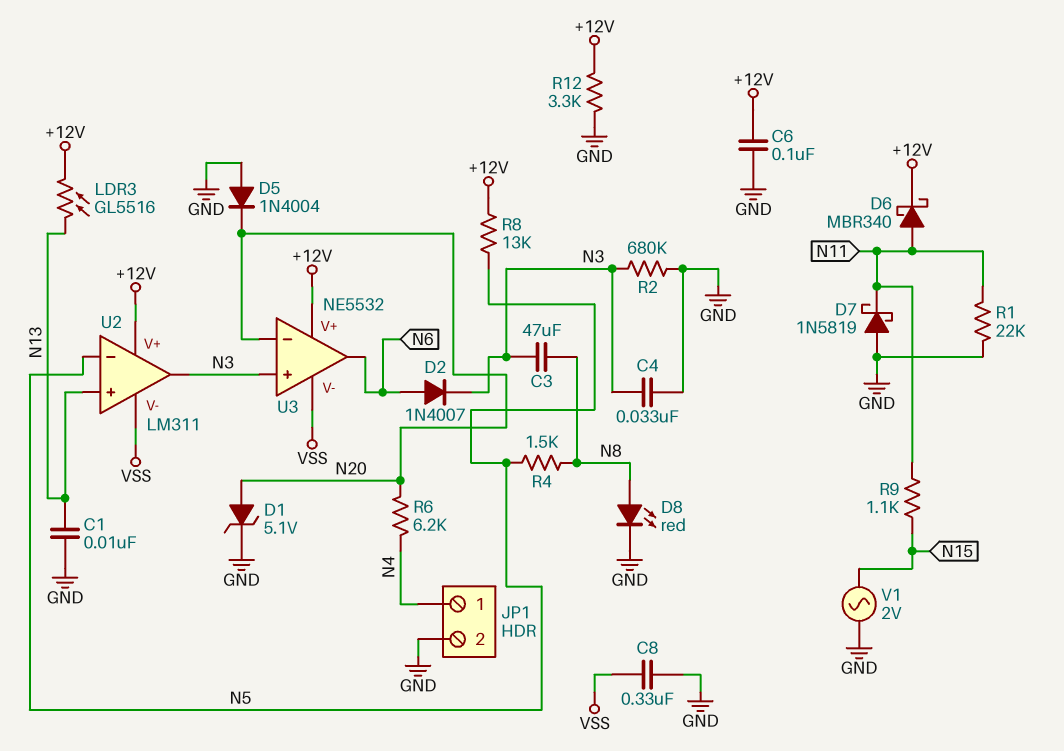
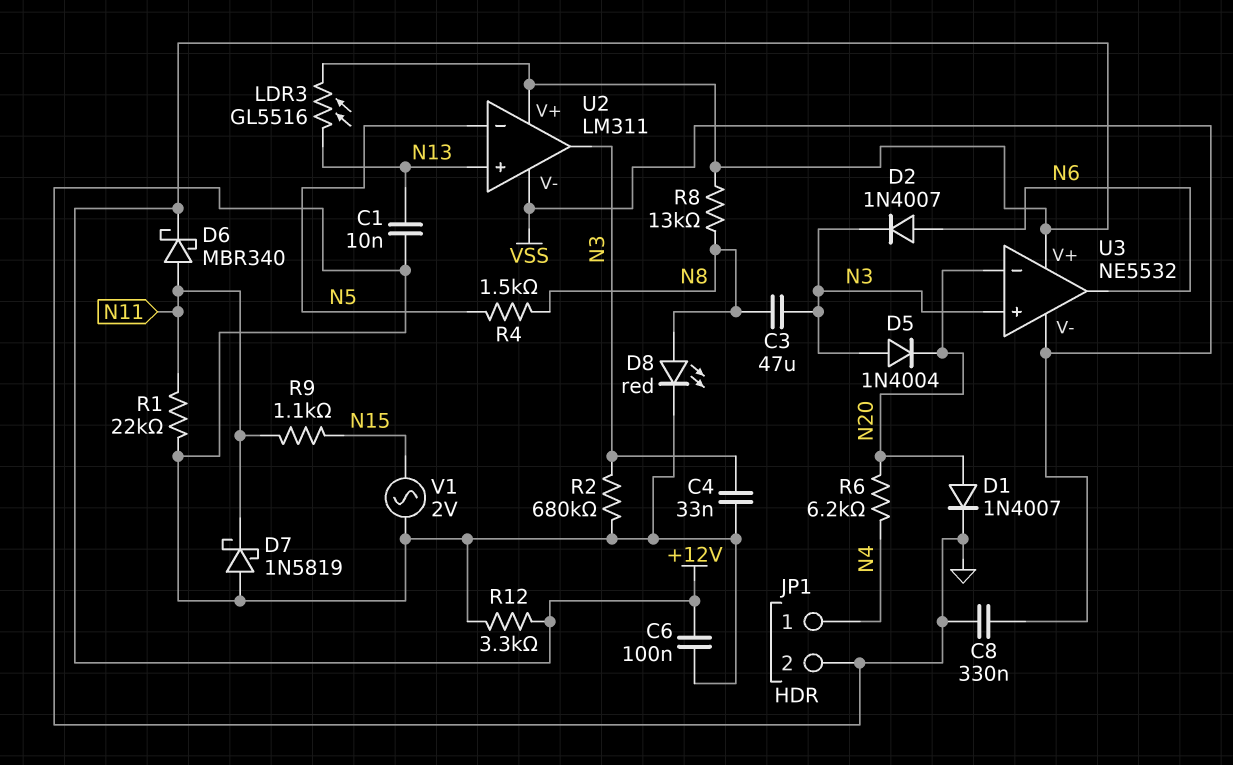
D1: zener 5.1V (A N20, K GND) -> diode 1N4007 (A N20, K GND)
D5: diode 1N4004 (A GND, K N20) -> diode 1N4004 (A N3, K N20)
R8: 13k (+12V, N5) -> 13k (+12V, N8)

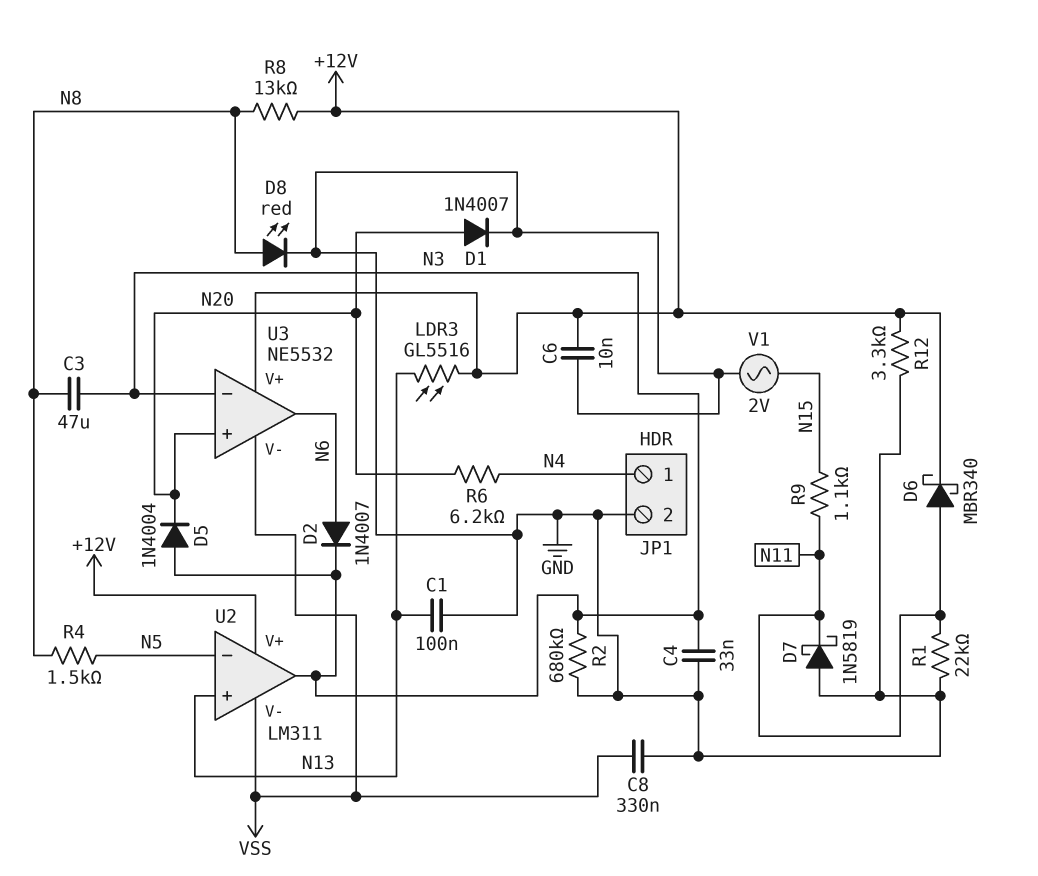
C1: 10nF (GND, N13) -> 100nF (GND, N13)
C6: 100nF (+12V, GND) -> 10nF (+12V, GND)
U3 pin in+: N3 -> N20
U3 pin in-: N20 -> N3

